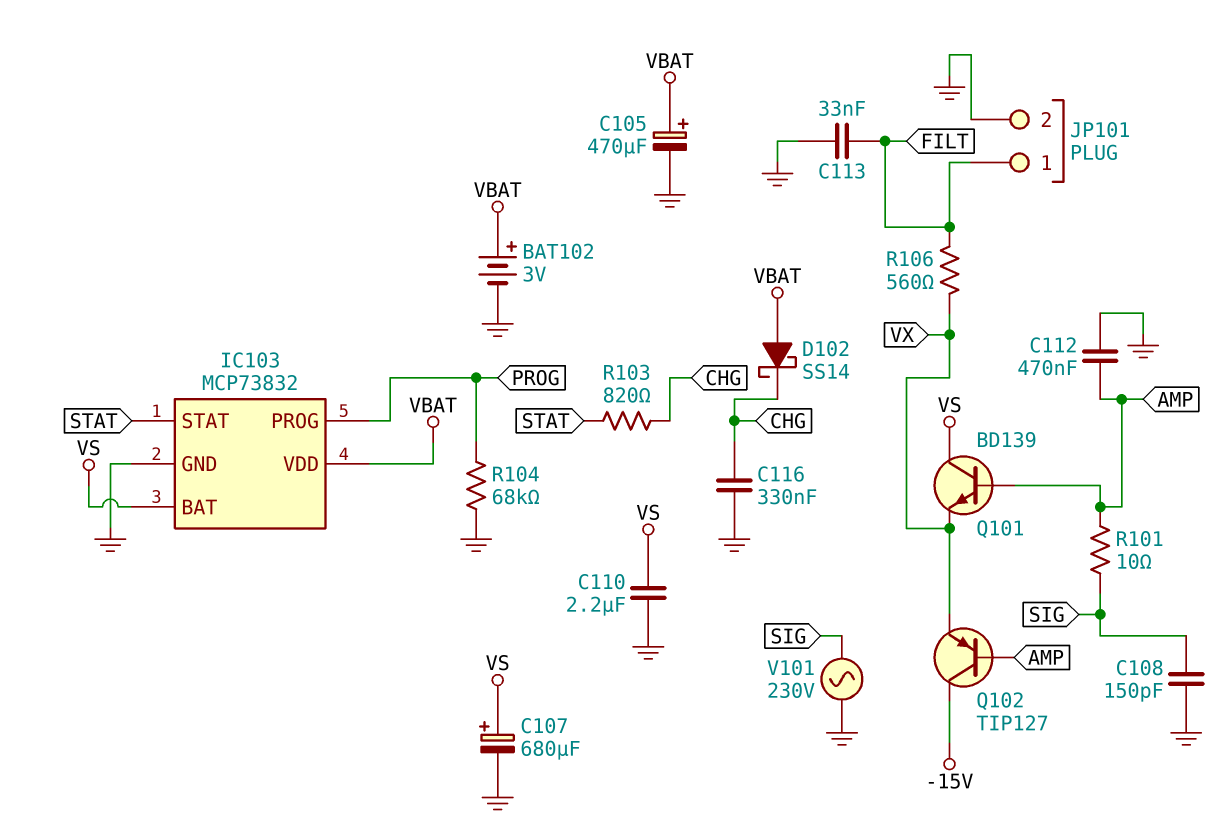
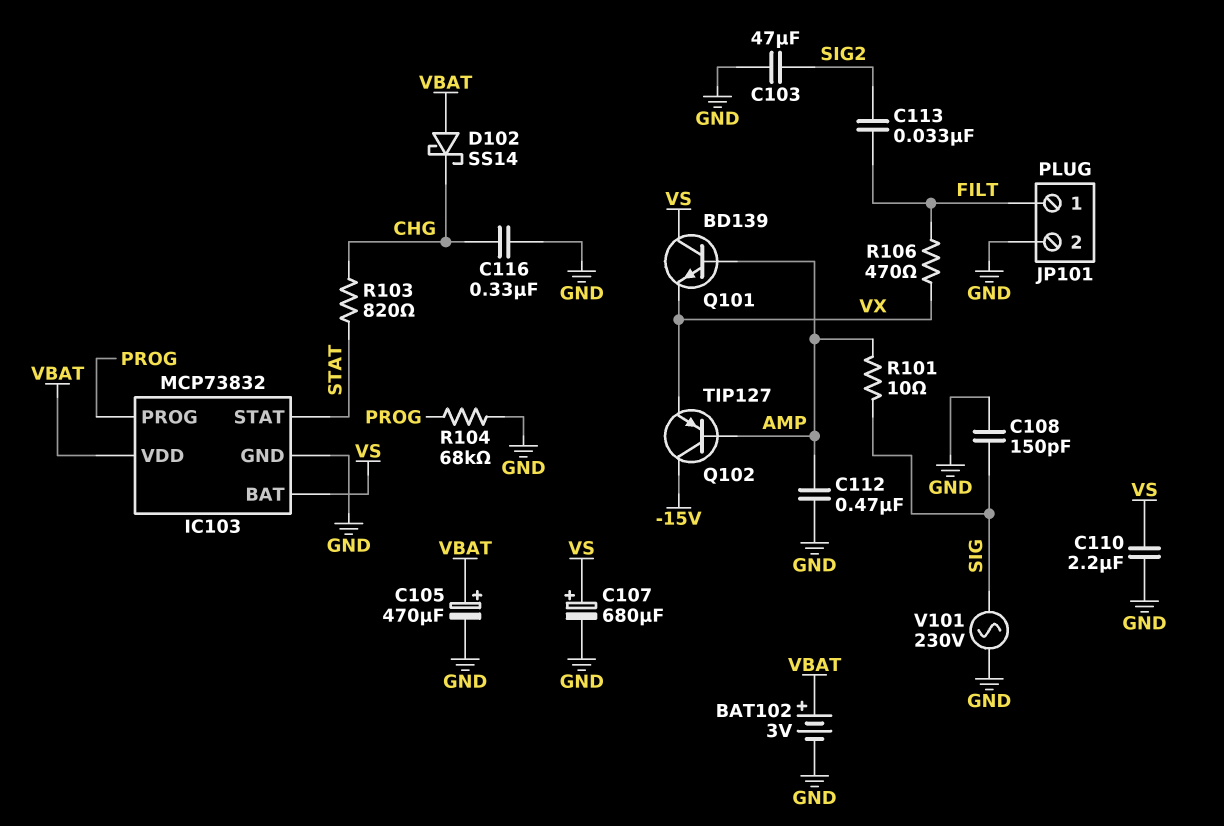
C103: none -> 47uF (GND, SIG2)
C113: 33nF (FILT, GND) -> 33nF (FILT, SIG2)
R106: 560 (FILT, VX) -> 470 (FILT, VX)

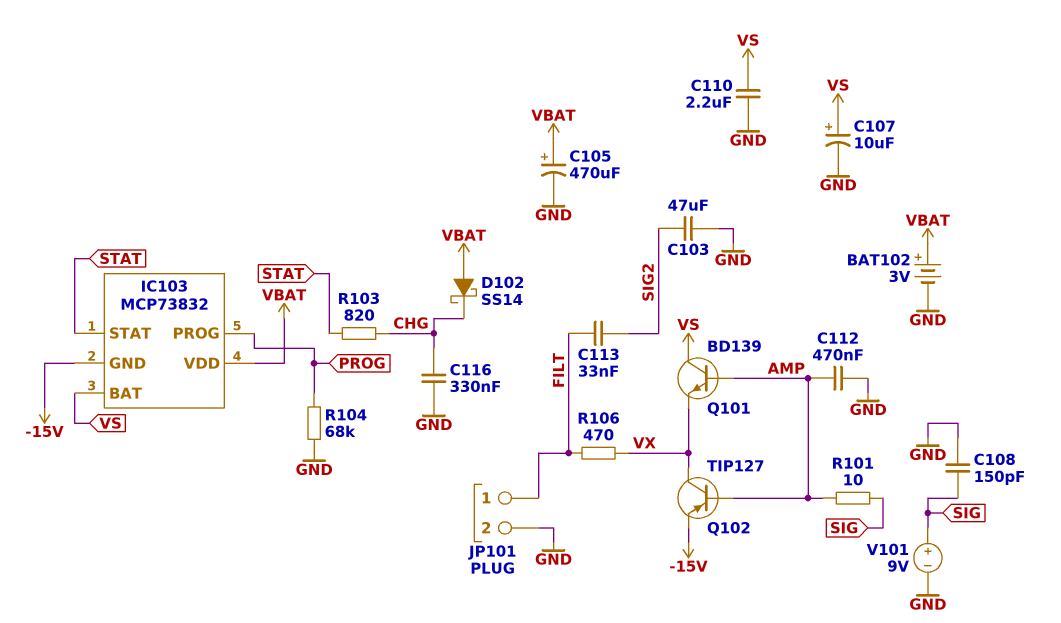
C107: 680uF (plus VS, minus GND) -> 10uF (plus VS, minus GND)
IC103 pin GND: GND -> -15V
Q102: PNP TIP127 (B AMP, C -15V, E VX) -> PNP TIP127 (B AMP, C VX, E -15V)
V101: AC 230V (GND, SIG) -> 9V (plus SIG, minus GND)

